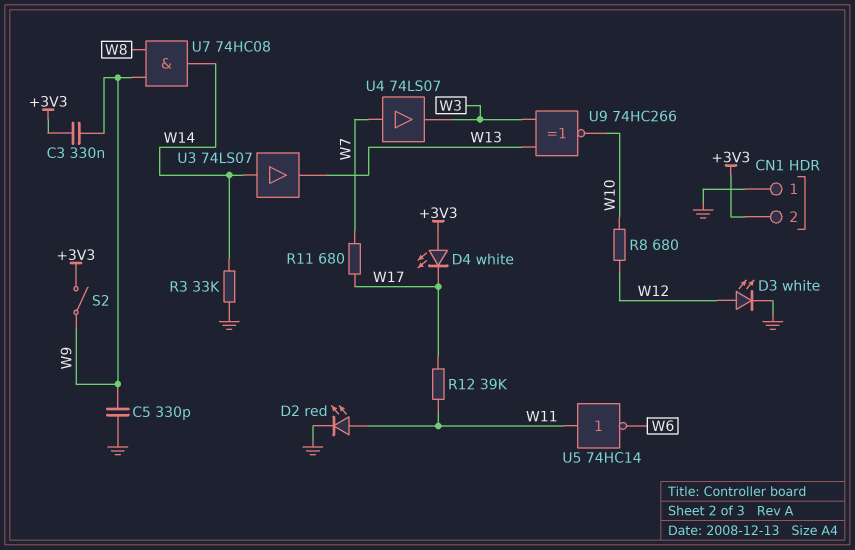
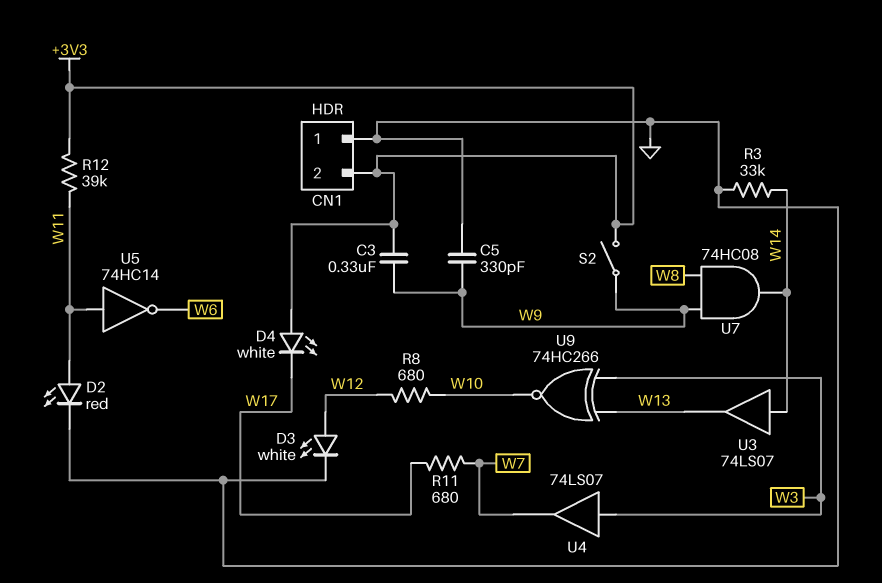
R12: 39k (W11, W17) -> 39k (+3V3, W11)
U4: buffer 74LS07 (in W7, out W3) -> buffer 74LS07 (in W3, out W7)

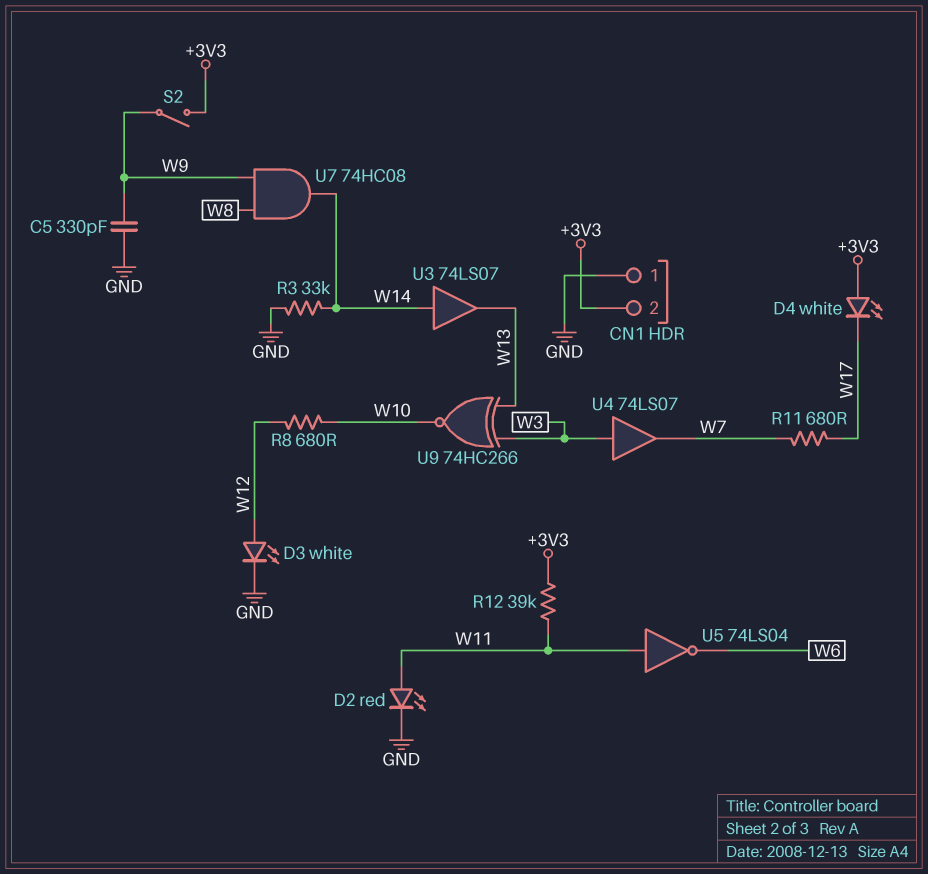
C3: 330nF (+3V3, W9) -> none
U5: NOT 74HC14 (in W11, out W6) -> NOT 74LS04 (in W11, out W6)

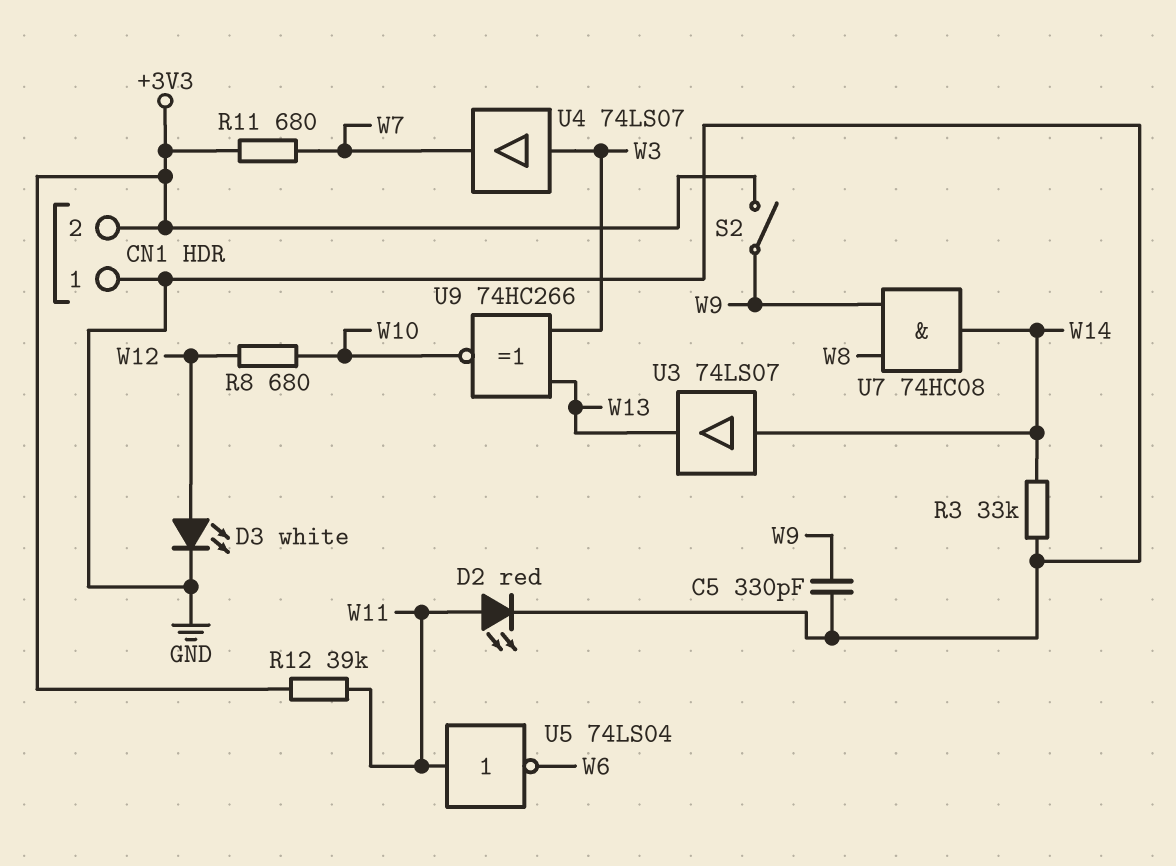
D4: LED white (A +3V3, K W17) -> none
R11: 680 (W7, W17) -> 680 (+3V3, W7)

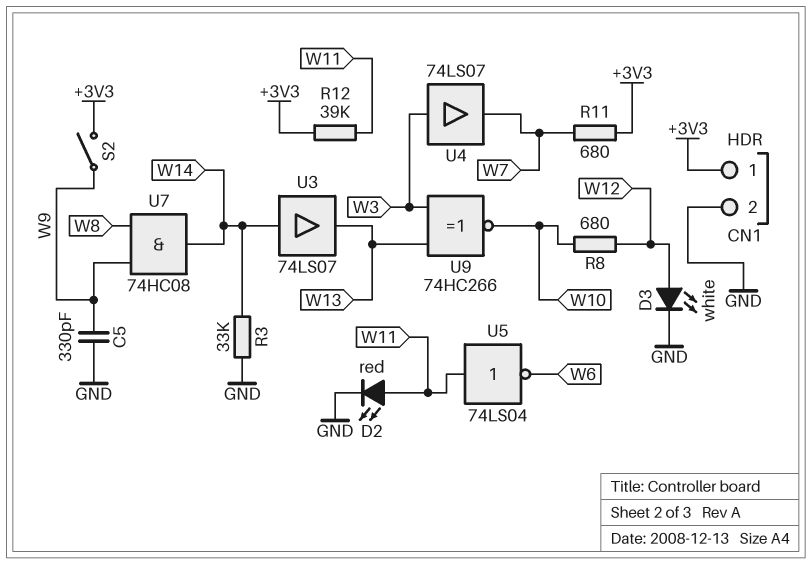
CN1 pin 1: GND -> +3V3
CN1 pin 2: +3V3 -> GND

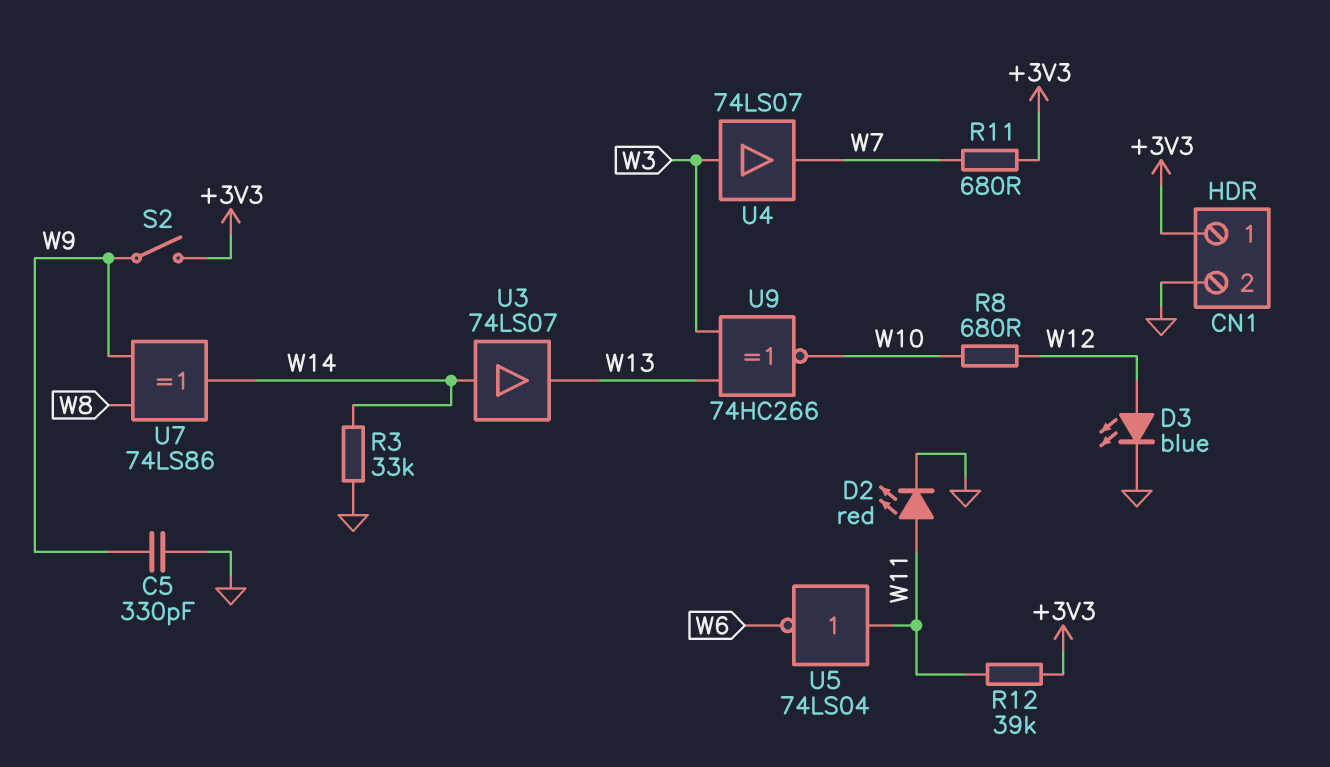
D3: LED white (A W12, K GND) -> LED blue (A W12, K GND)
U7: AND 74HC08 (in W8, in W9, out W14) -> XOR 74LS86 (in W8, in W9, out W14)

